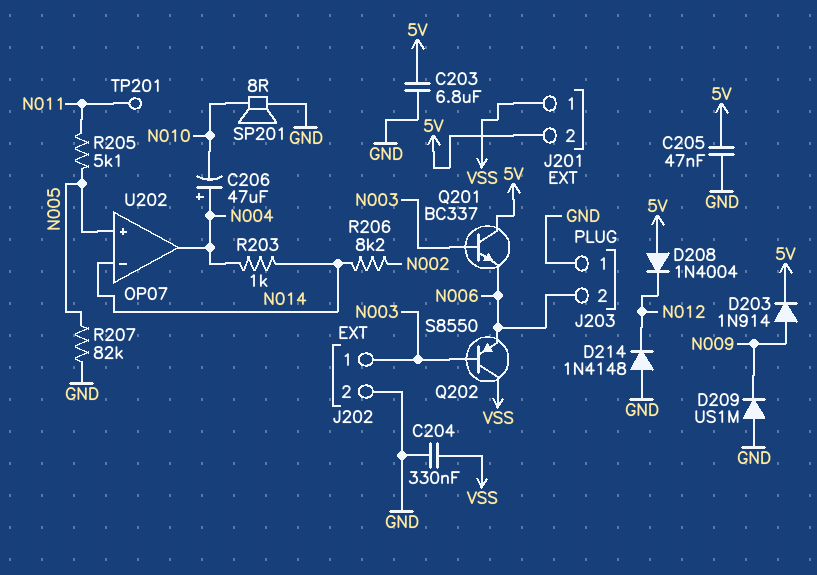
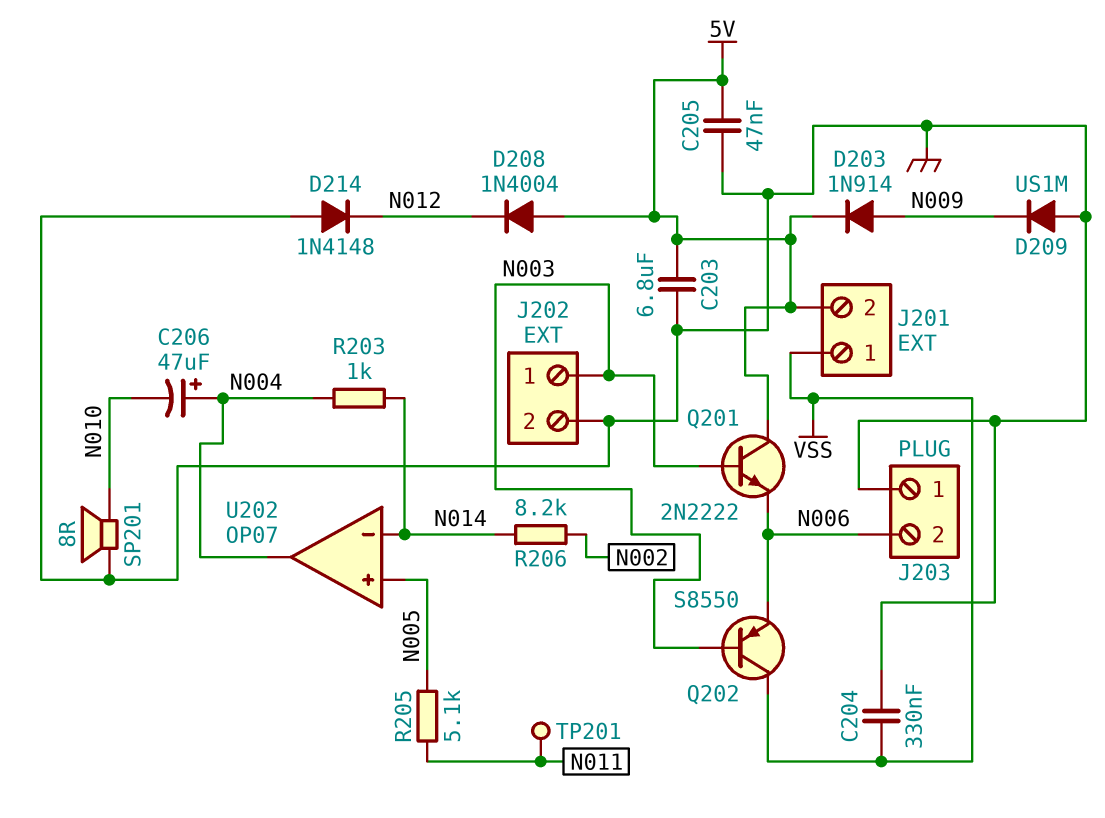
Q201: NPN BC337 (B N003, C 5V, E N006) -> NPN 2N2222 (B N003, C 5V, E N006)
R207: 82k (GND, N005) -> none

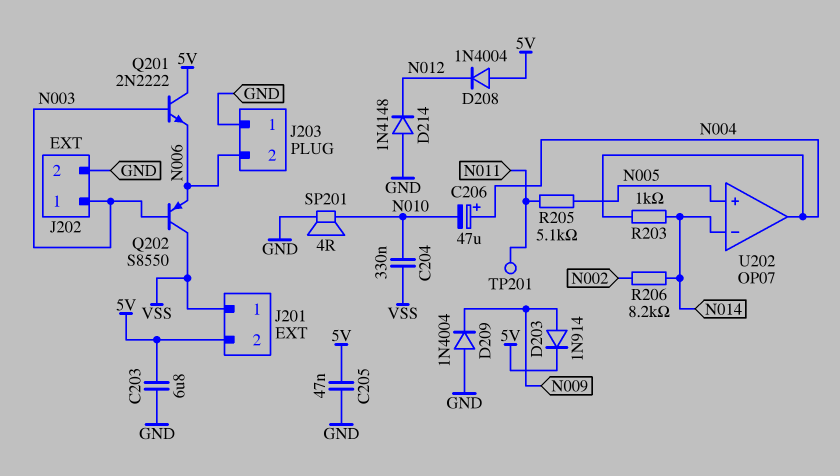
C204: 330nF (GND, VSS) -> 330nF (N010, VSS)
D209: diode US1M (A GND, K N009) -> diode 1N4004 (A GND, K N009)
SP201: speaker 8R (GND, N010) -> speaker 4R (GND, N010)

